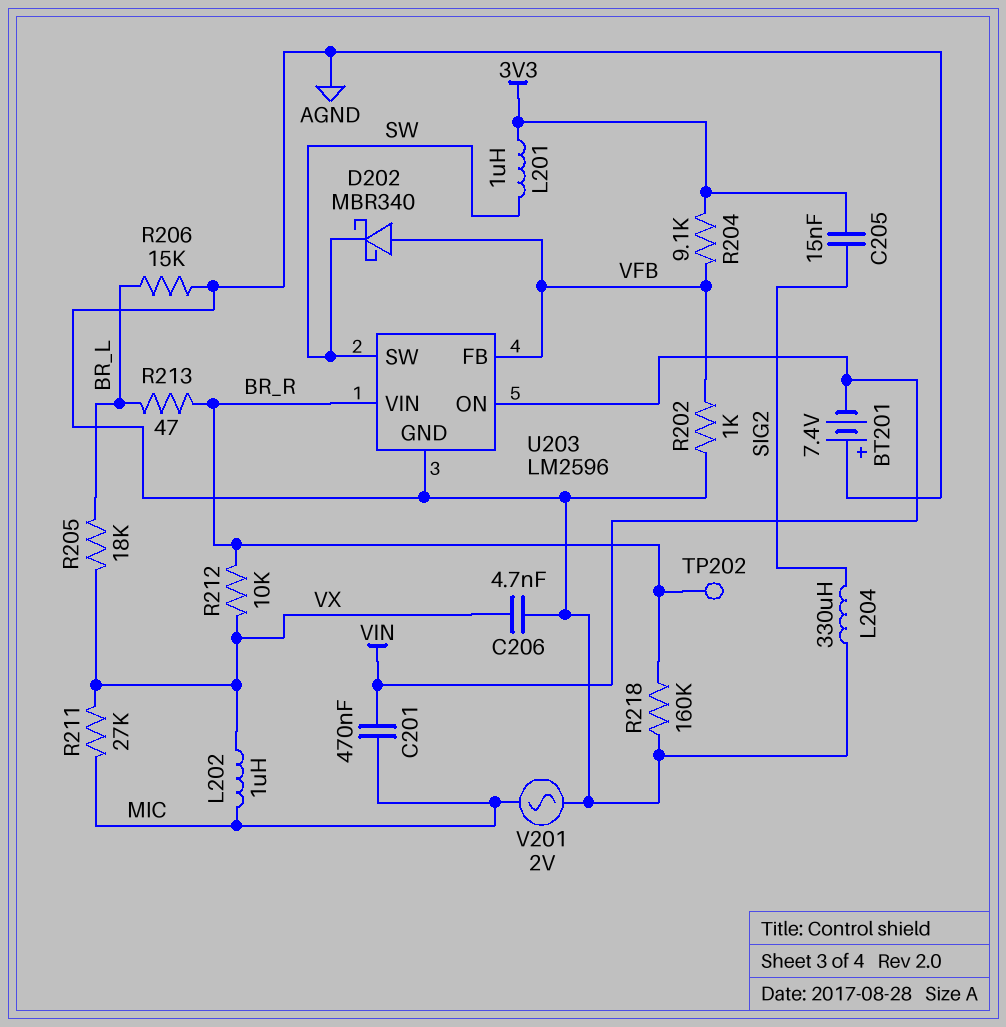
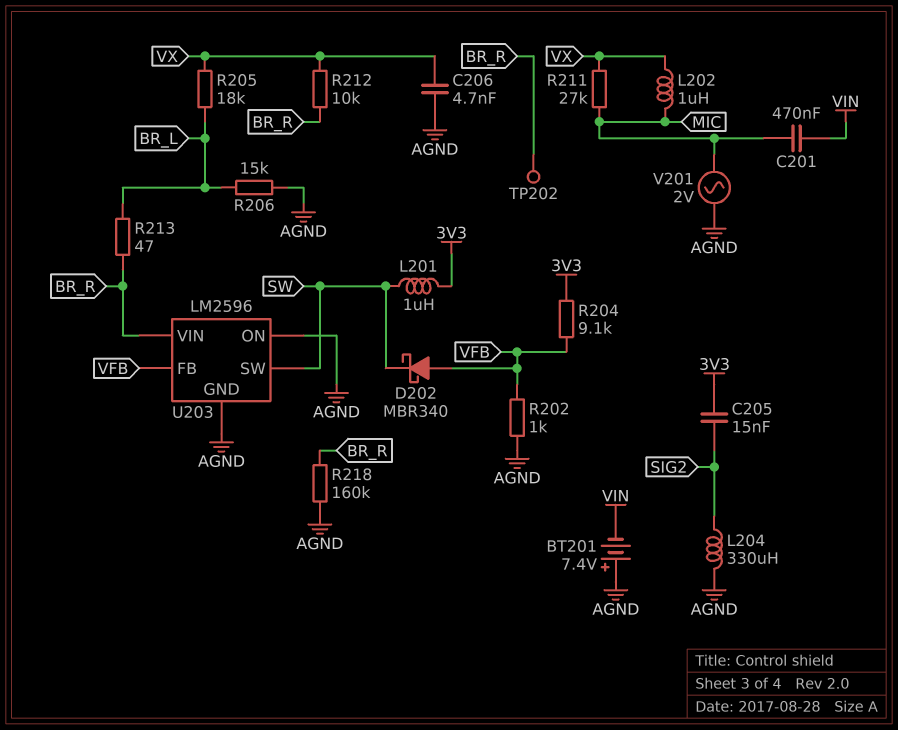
U203 pin ON: VIN -> AGND

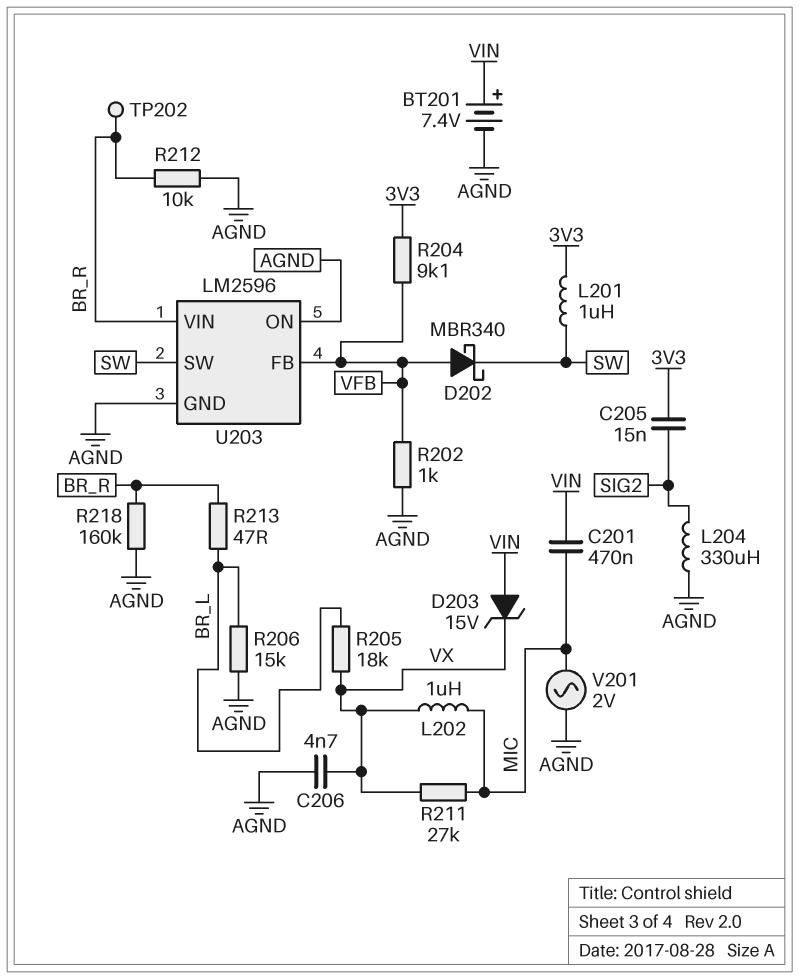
BT201: 7.4V (plus AGND, minus VIN) -> 7.4V (plus VIN, minus AGND)
D203: none -> zener 15V (A VIN, K VX)
R212: 10k (BR_R, VX) -> 10k (AGND, BR_R)

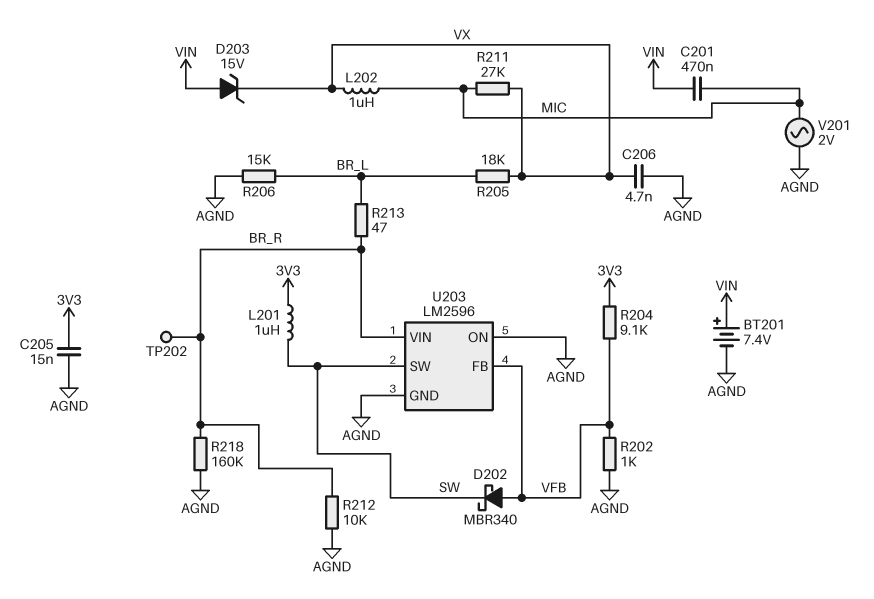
C205: 15nF (3V3, SIG2) -> 15nF (3V3, AGND)
L204: 330uH (AGND, SIG2) -> none

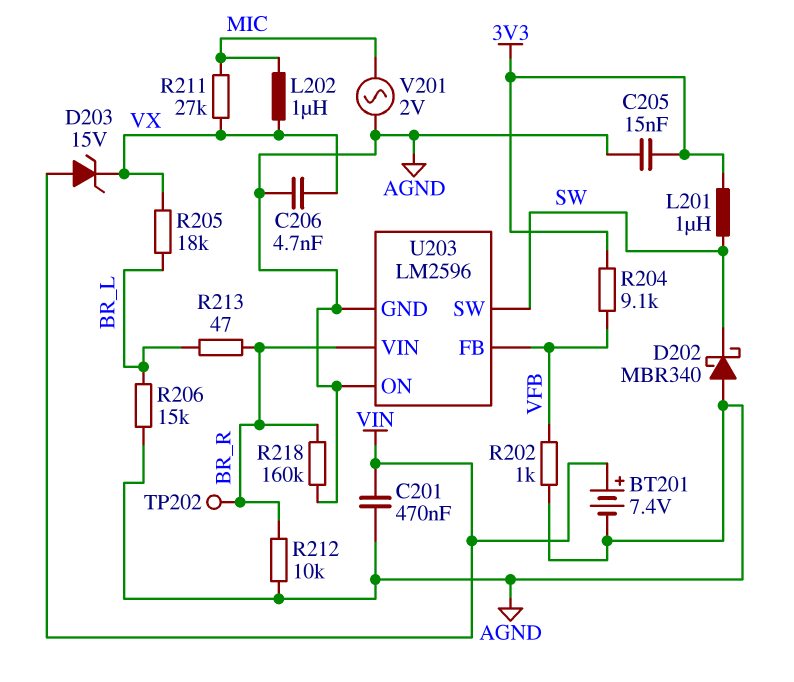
C201: 470nF (MIC, VIN) -> 470nF (AGND, VIN)
D202: schottky MBR340 (A VFB, K SW) -> schottky MBR340 (A AGND, K SW)

